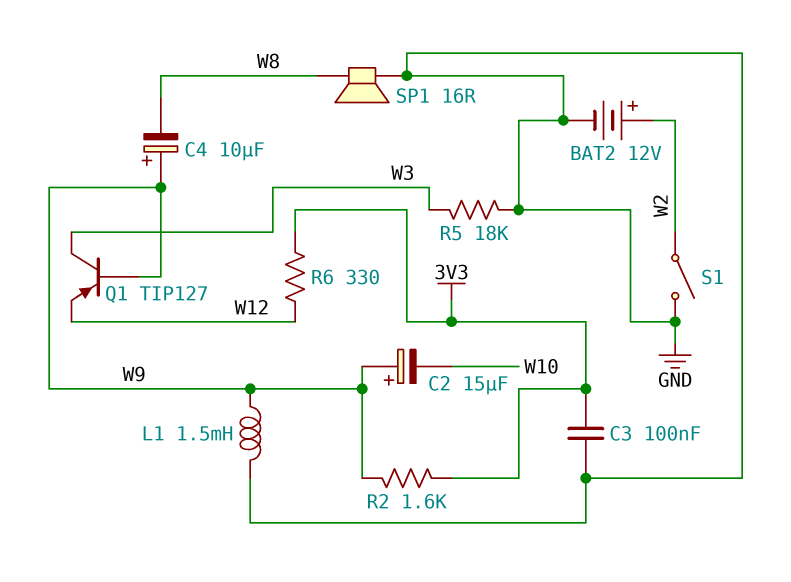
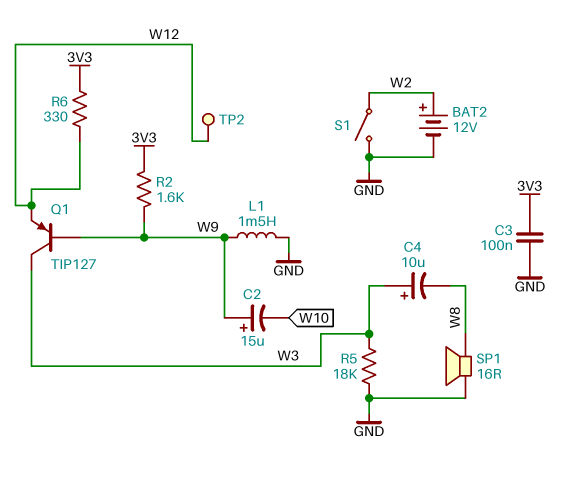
C4: 10uF (plus W9, minus W8) -> 10uF (plus W3, minus W8)
TP2: none -> test point (W12)

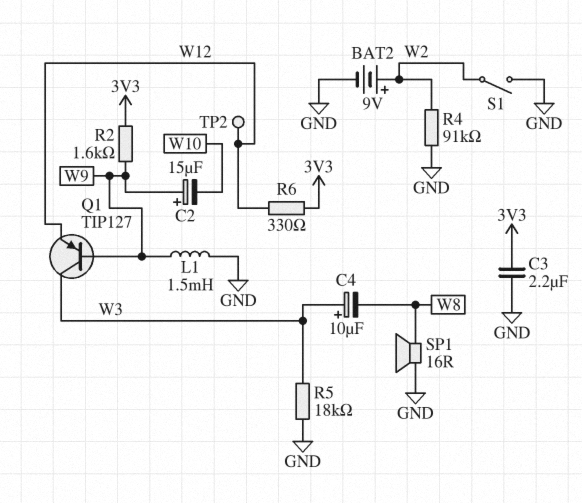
BAT2: 12V (plus W2, minus GND) -> 9V (plus W2, minus GND)
C3: 100nF (3V3, GND) -> 2.2uF (3V3, GND)
R4: none -> 91k (GND, W2)

